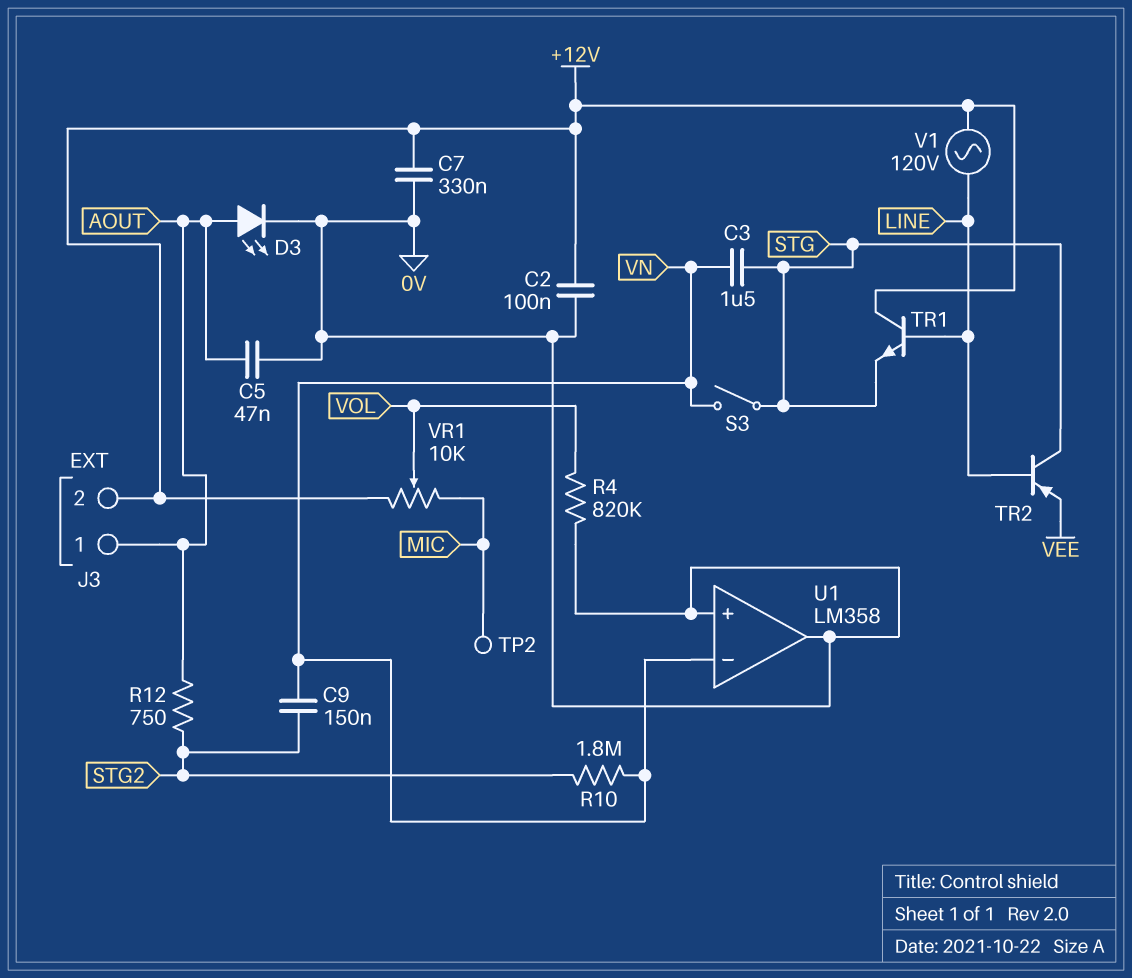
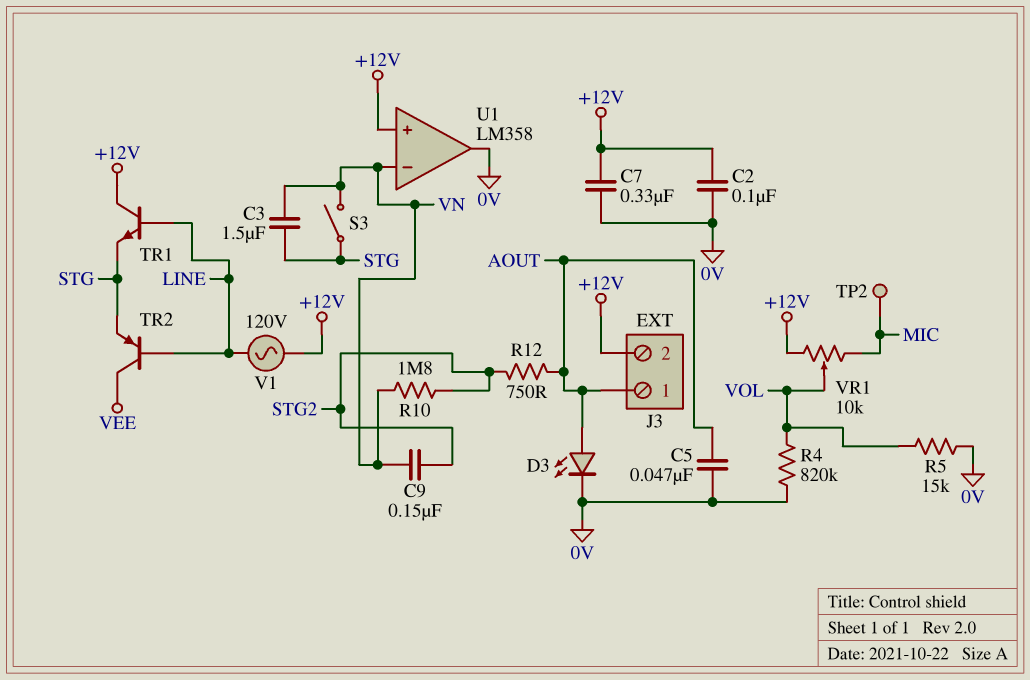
R5: none -> 15k (0V, VOL)
TR2: PNP (B LINE, C STG, E VEE) -> PNP (B LINE, C VEE, E STG)
U1 pin in+: 0V -> +12V

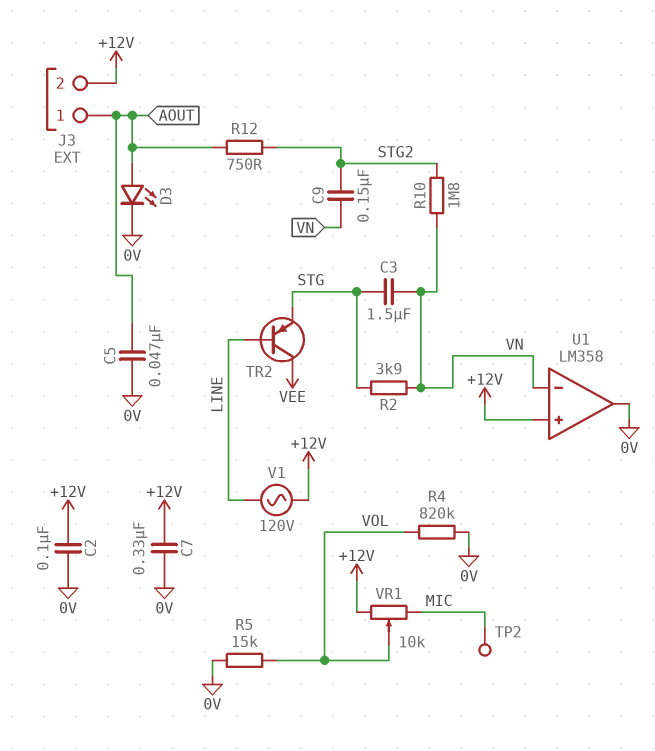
R2: none -> 3.9k (STG, VN)
S3: switch (STG, VN) -> none
TR1: NPN (B LINE, C +12V, E STG) -> none

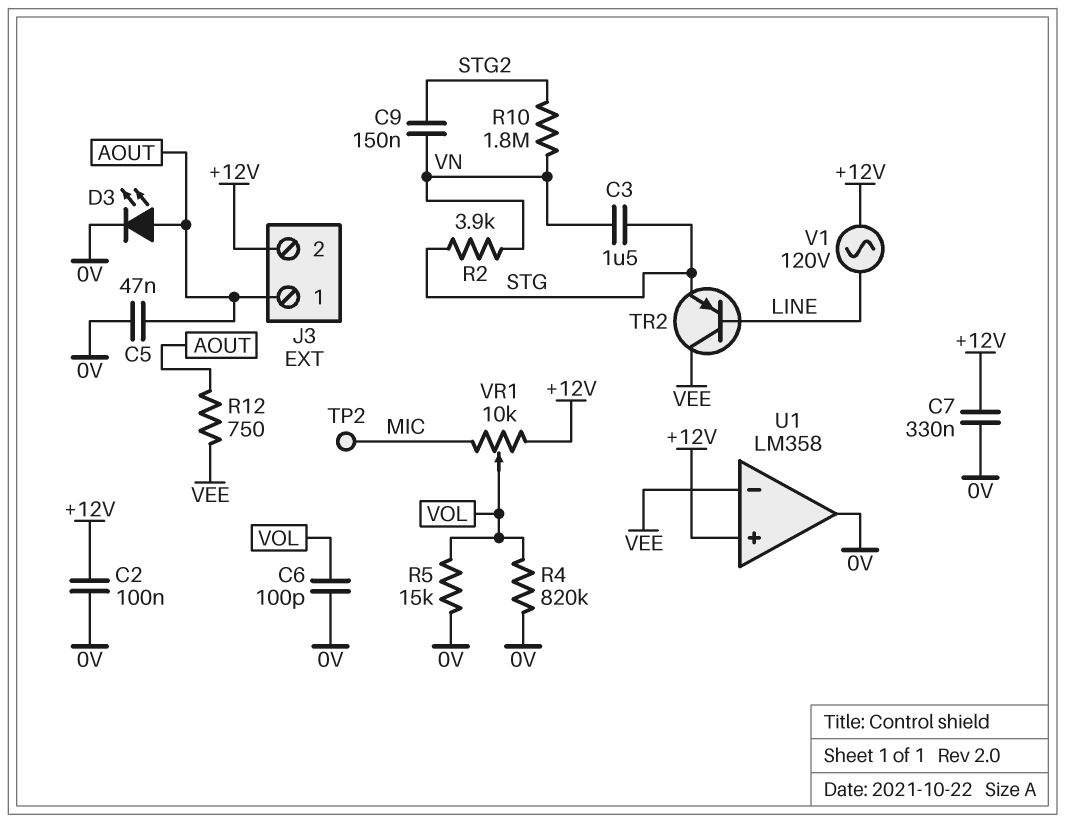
C6: none -> 100pF (0V, VOL)
R12: 750 (AOUT, STG2) -> 750 (AOUT, VEE)
U1 pin in-: VN -> VEE

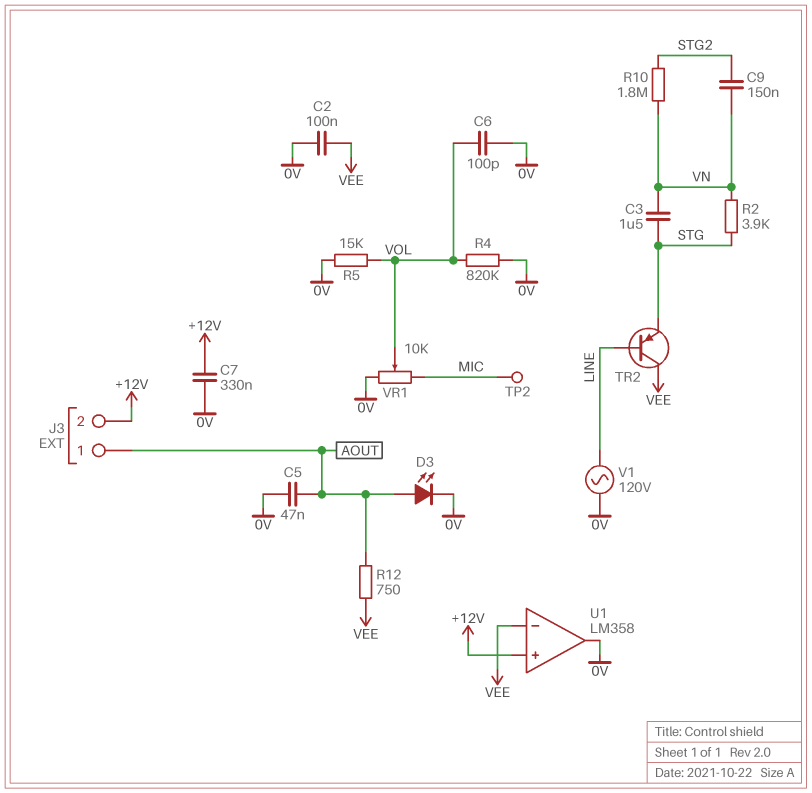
C2: 100nF (+12V, 0V) -> 100nF (0V, VEE)
V1: AC 120V (+12V, LINE) -> AC 120V (0V, LINE)
VR1: 10k (+12V, MIC, wiper VOL) -> 10k (0V, MIC, wiper VOL)

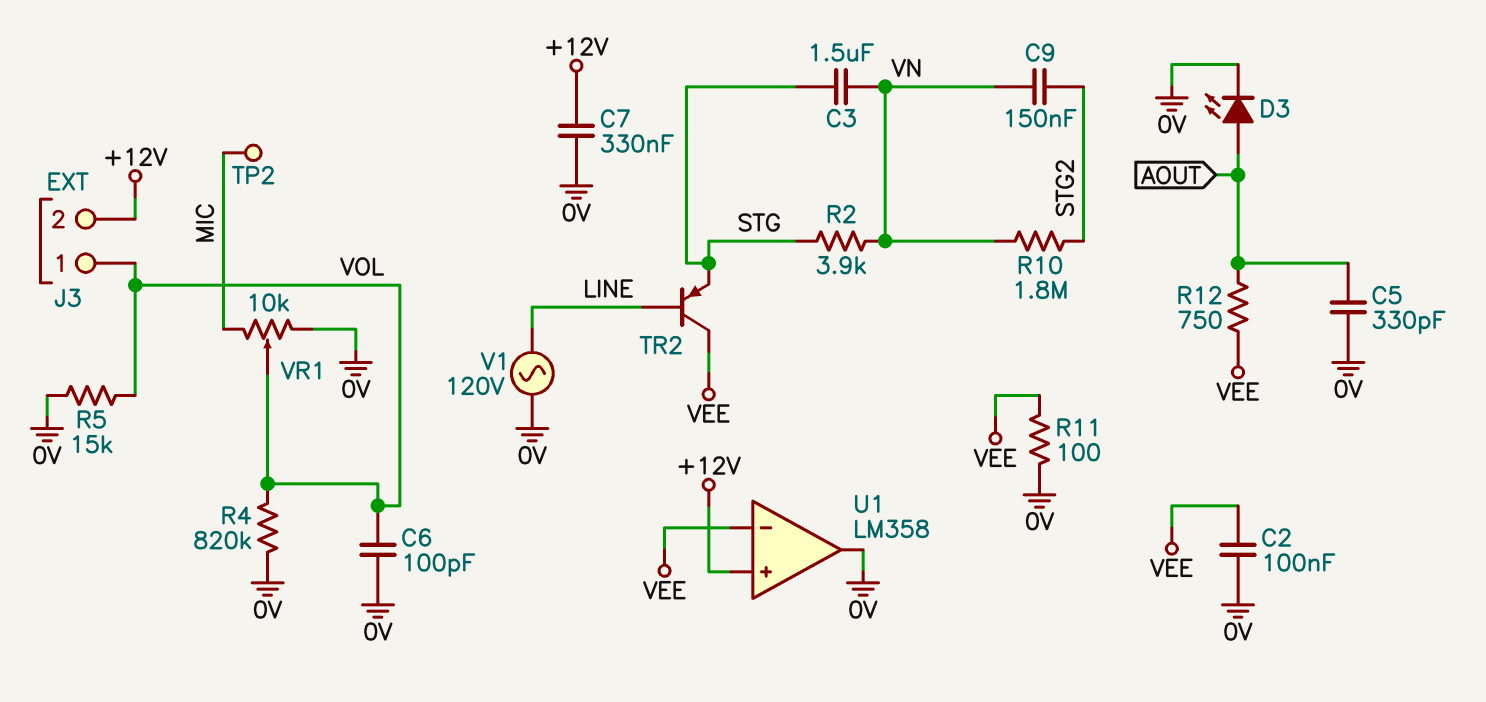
C5: 47nF (0V, AOUT) -> 330pF (0V, AOUT)
J3 pin 1: AOUT -> VOL
R11: none -> 100 (0V, VEE)

